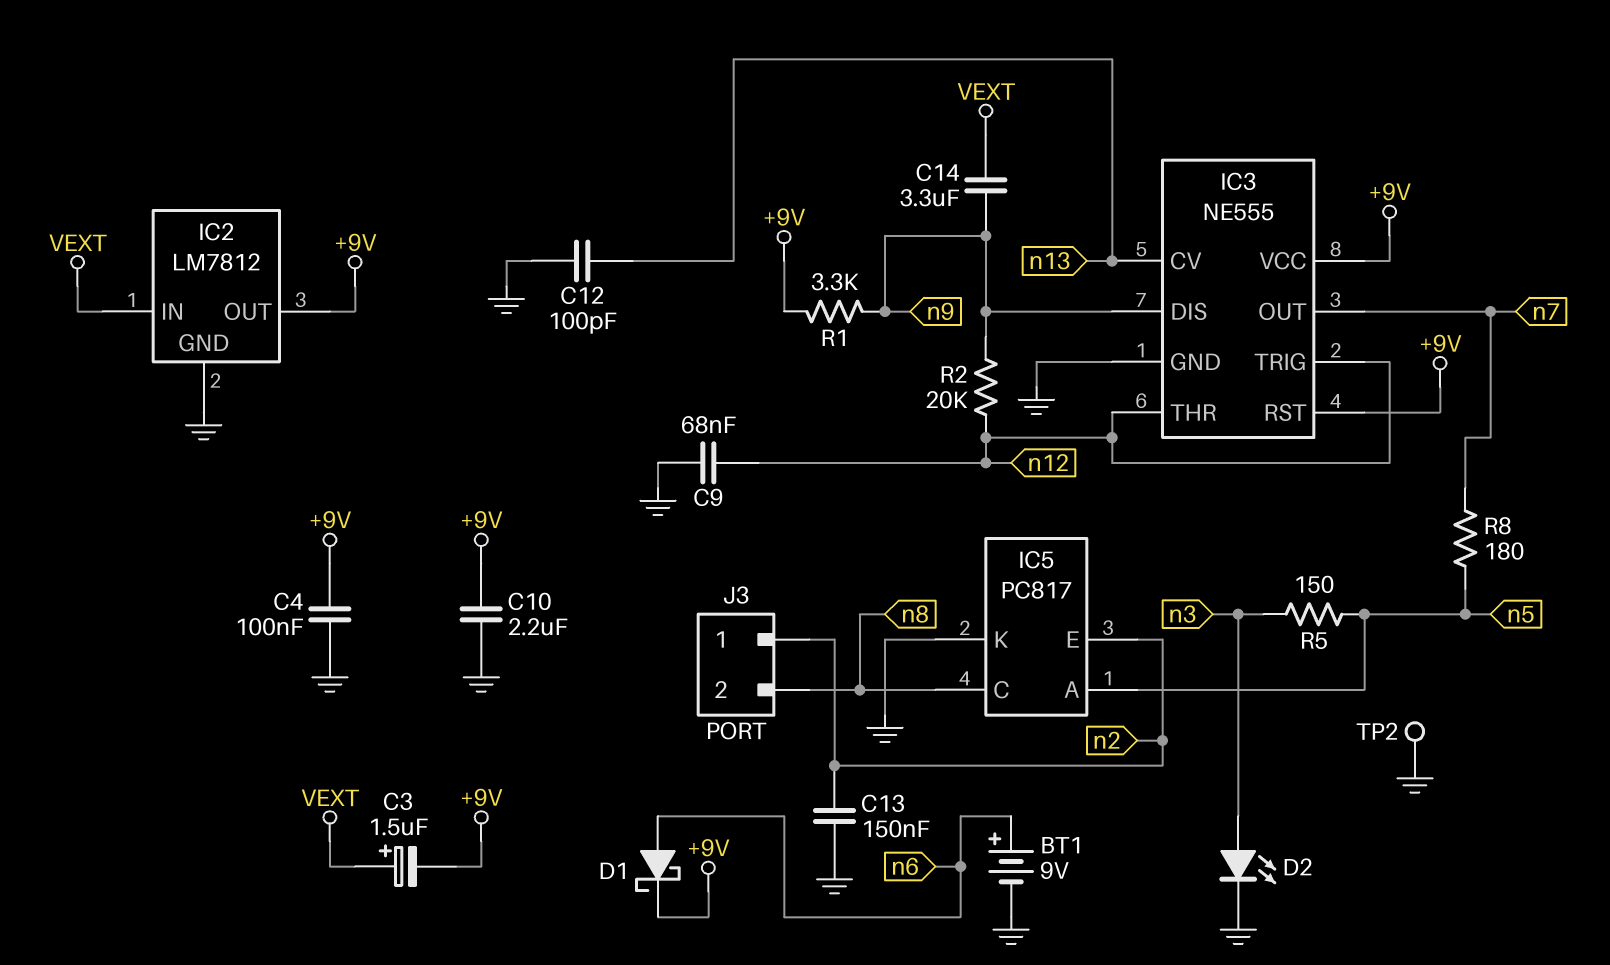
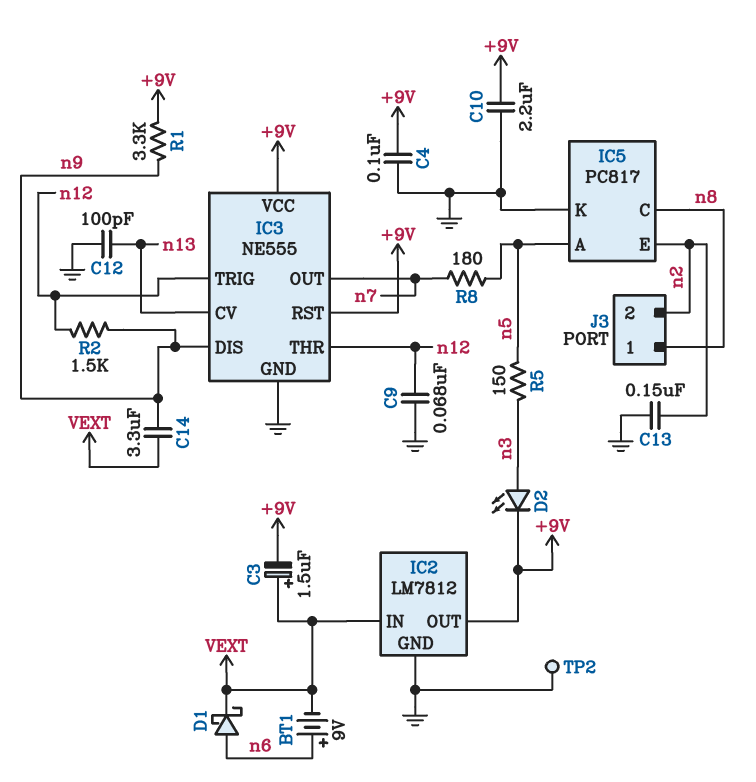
BT1: 9V (plus n6, minus GND) -> 9V (plus n6, minus VEXT)
D1: schottky (A n6, K +9V) -> schottky (A n6, K VEXT)
D2: LED (A n3, K GND) -> LED (A n3, K +9V)
J3 pin 1: n2 -> n8
J3 pin 2: n8 -> n2
R2: 20k (n9, n12) -> 1.5k (n9, n12)

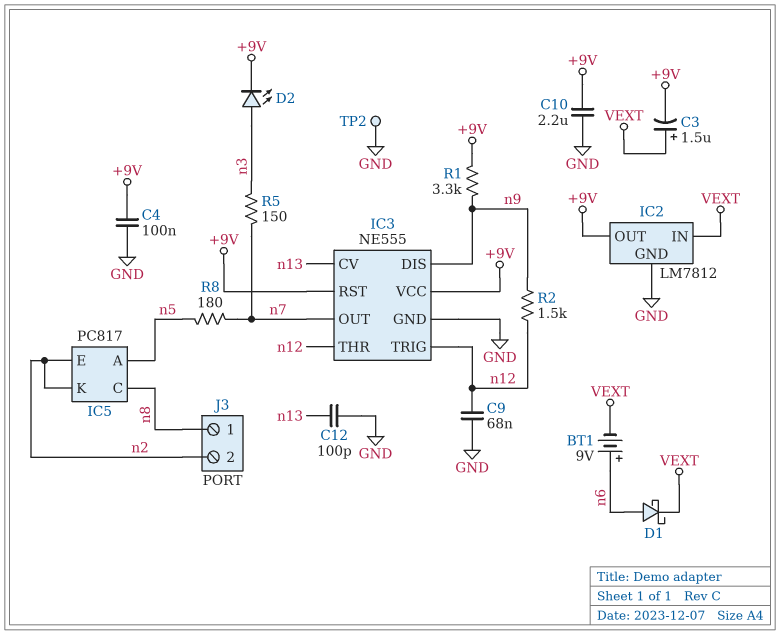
C13: 150nF (GND, n2) -> none
C14: 3.3uF (VEXT, n9) -> none
IC5 pin K: GND -> n2
R5: 150 (n3, n5) -> 150 (n3, n7)

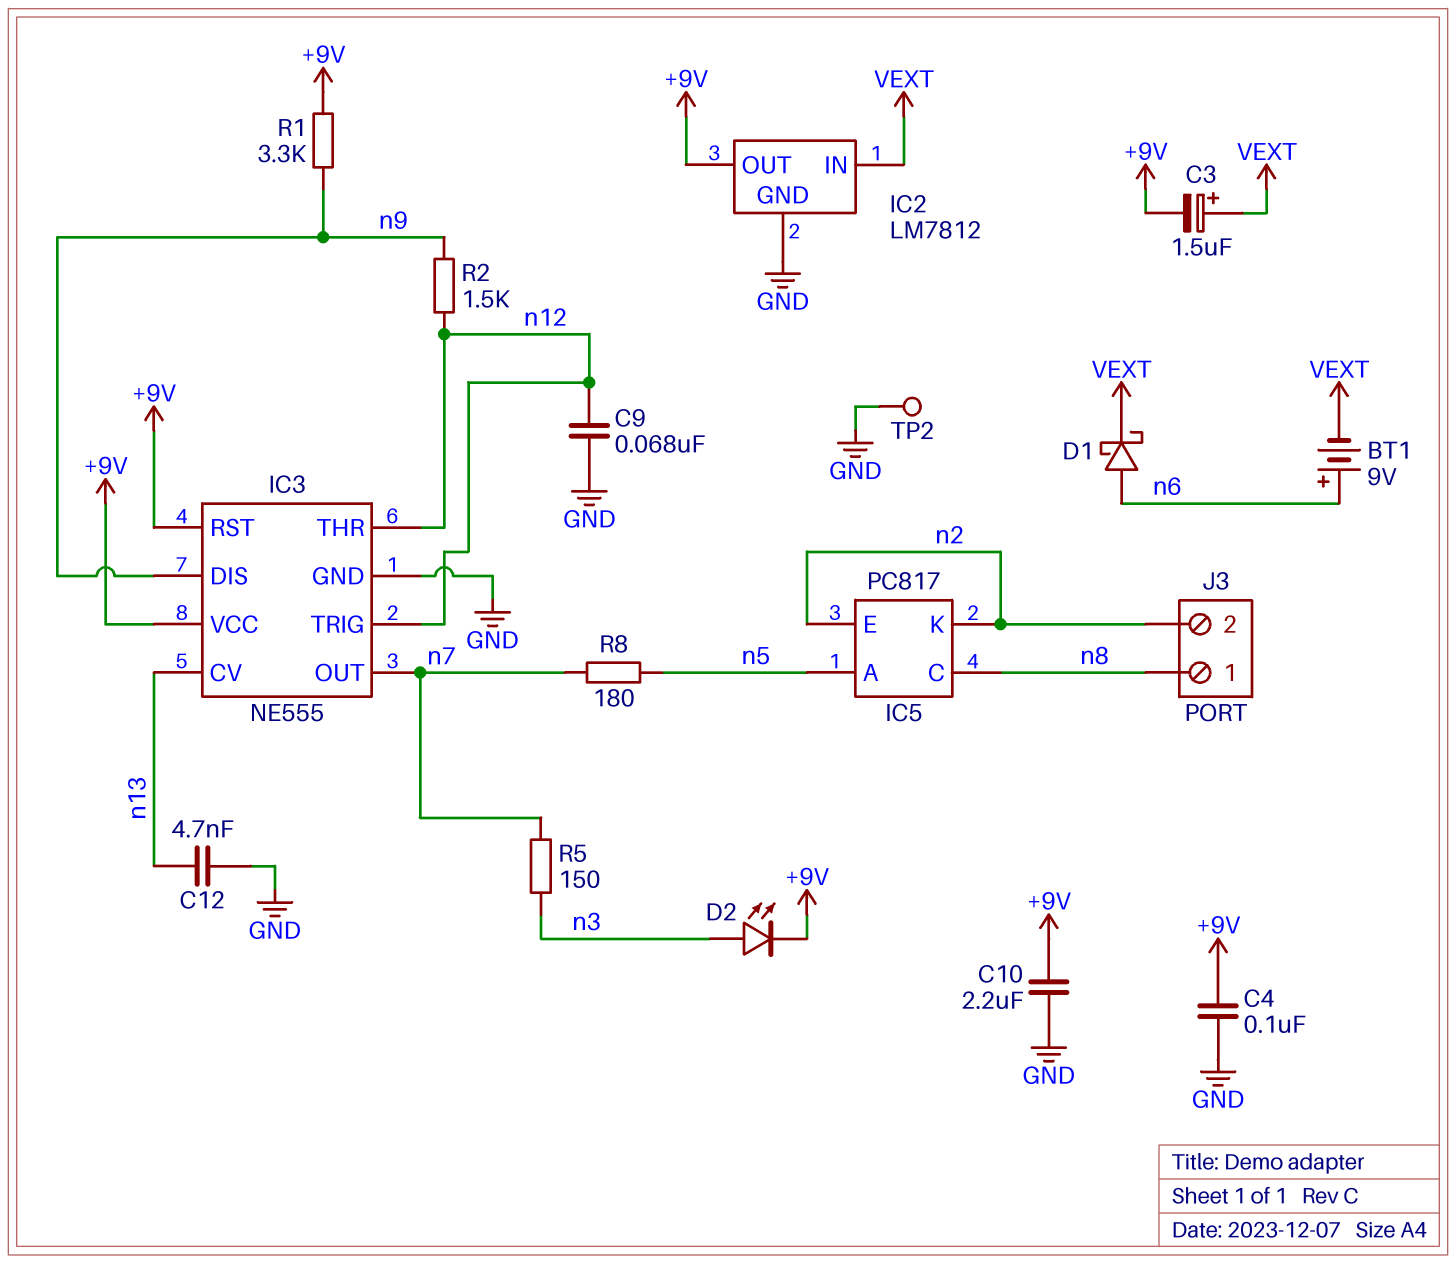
C12: 100pF (GND, n13) -> 4.7nF (GND, n13)

